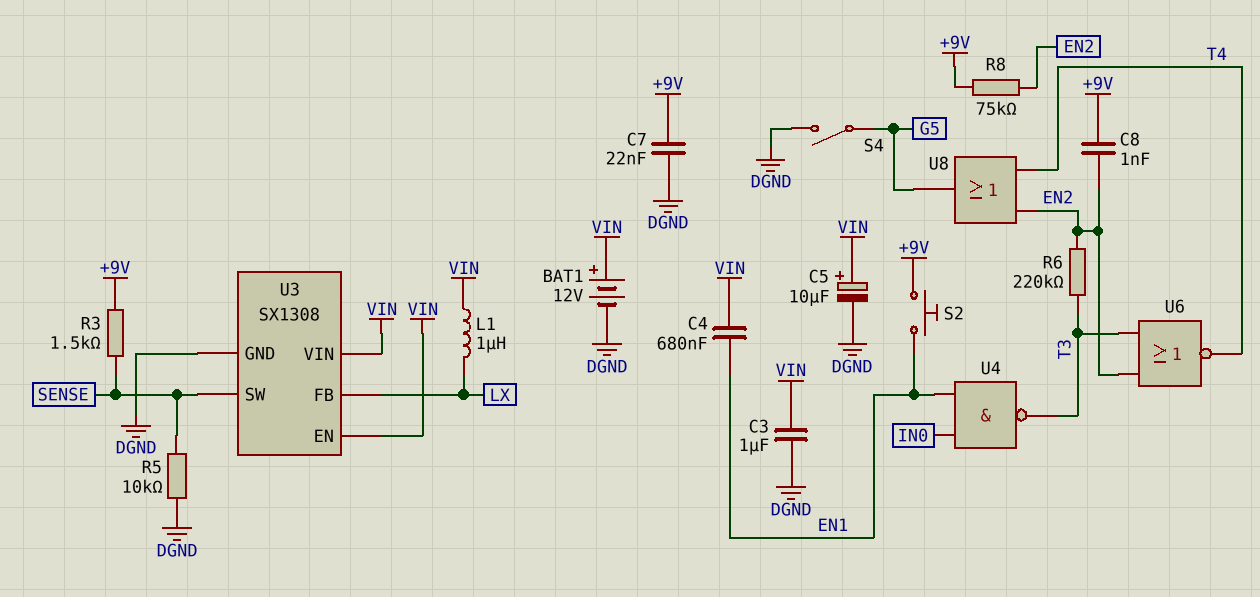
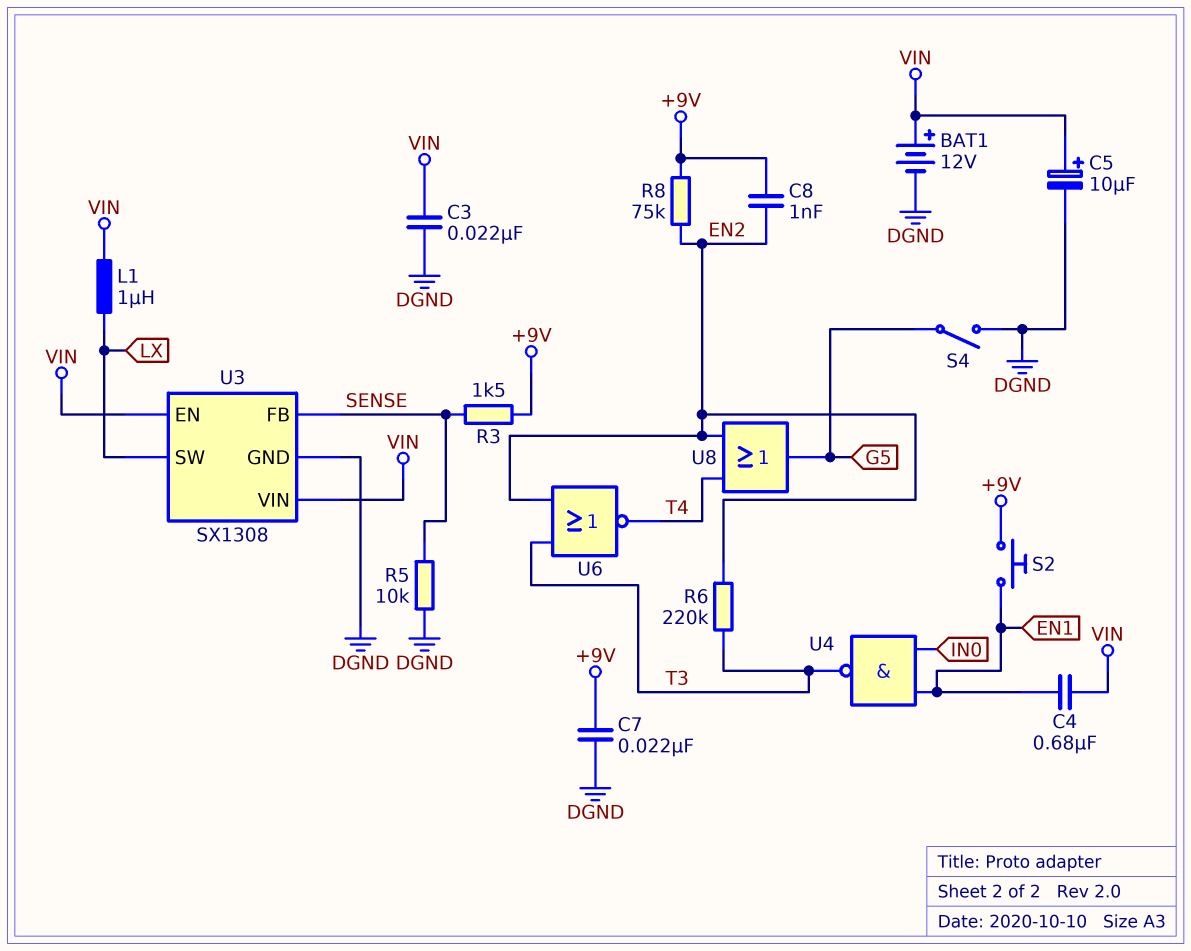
C3: 1uF (DGND, VIN) -> 22nF (DGND, VIN)
U3 pin FB: LX -> SENSE
U3 pin SW: SENSE -> LX

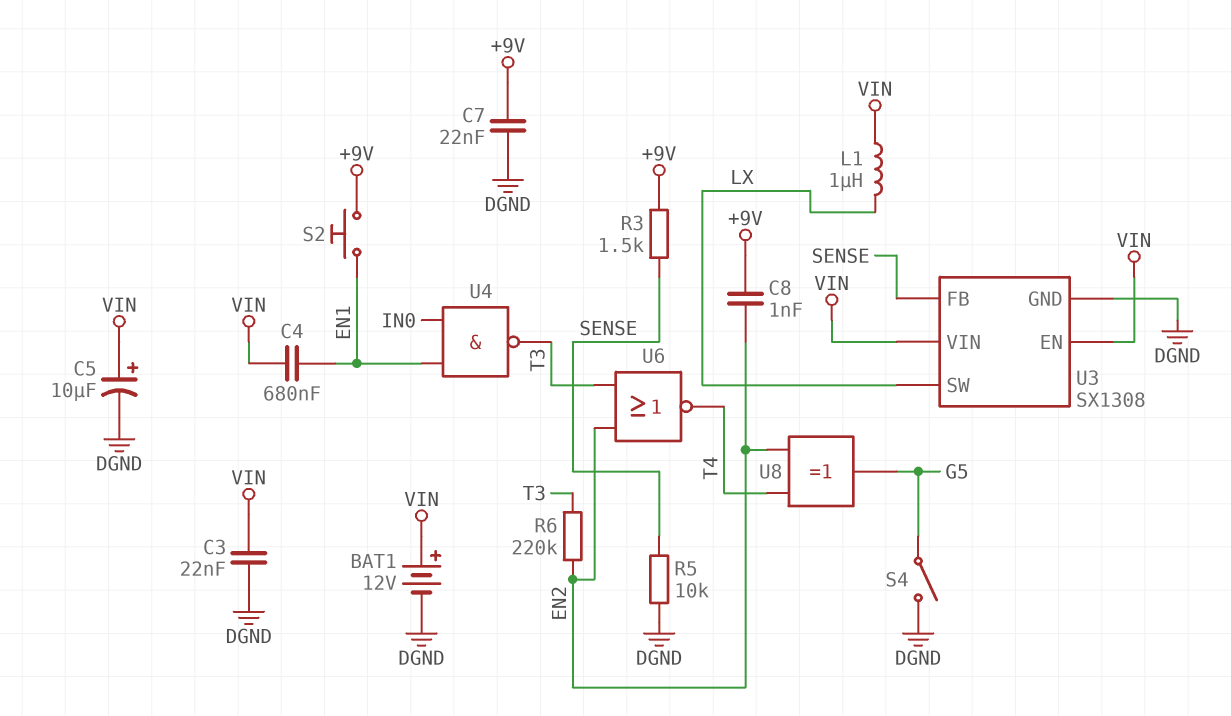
R8: 75k (+9V, EN2) -> none
U8: OR (in EN2, in T4, out G5) -> XOR (in EN2, in T4, out G5)

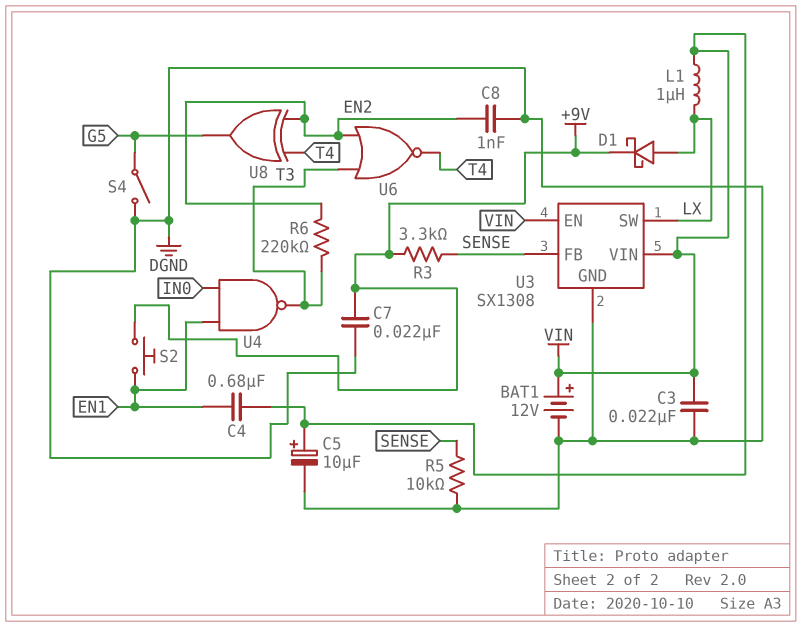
C8: 1nF (+9V, EN2) -> 1nF (DGND, EN2)
D1: none -> schottky (A LX, K +9V)
R3: 1.5k (+9V, SENSE) -> 3.3k (+9V, SENSE)

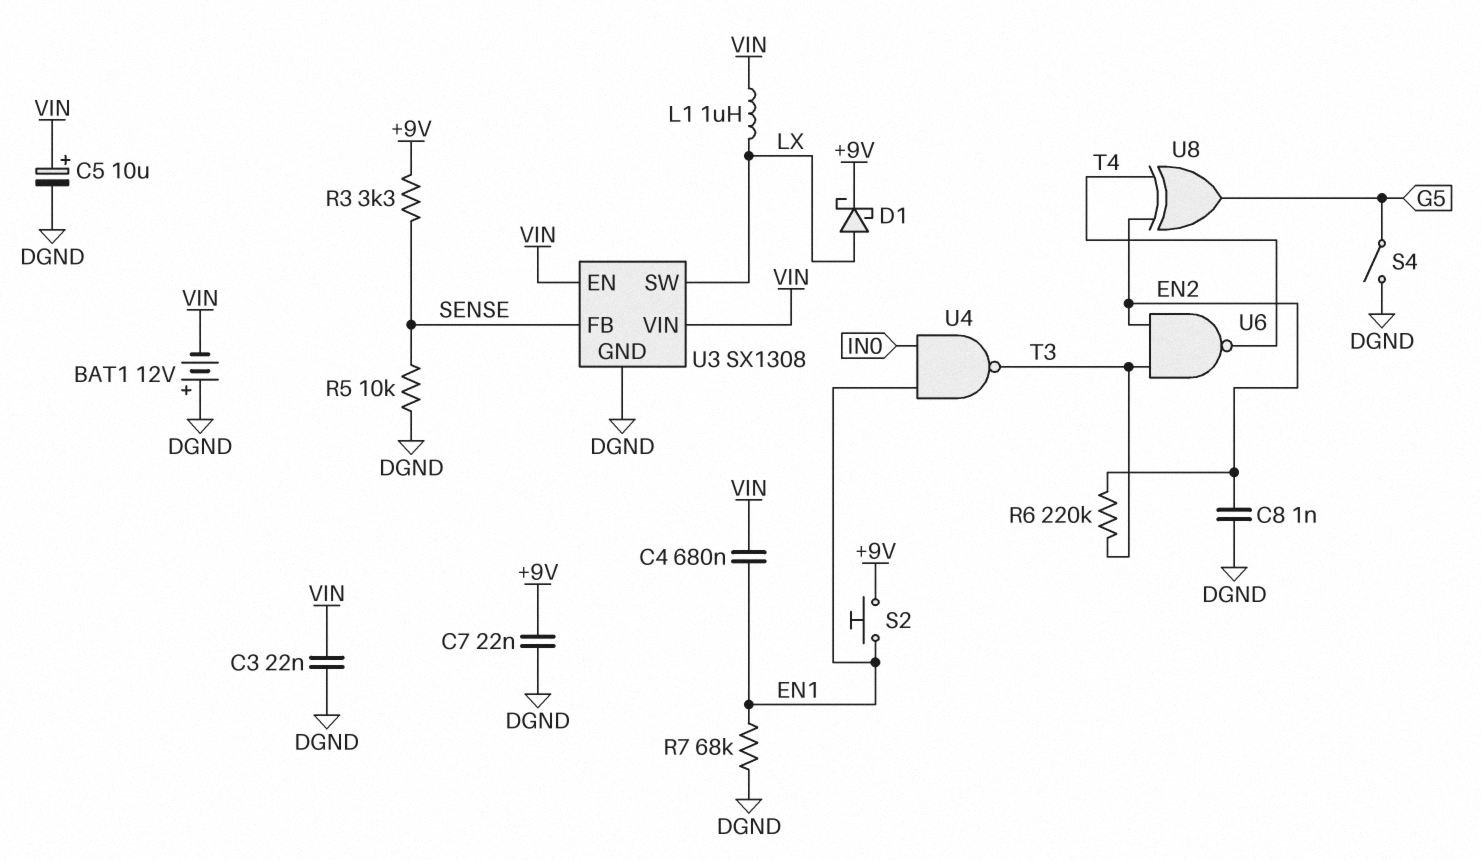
BAT1: 12V (plus VIN, minus DGND) -> 12V (plus DGND, minus VIN)
R7: none -> 68k (DGND, EN1)
U6: NOR (in EN2, in T3, out T4) -> NAND (in EN2, in T3, out T4)

